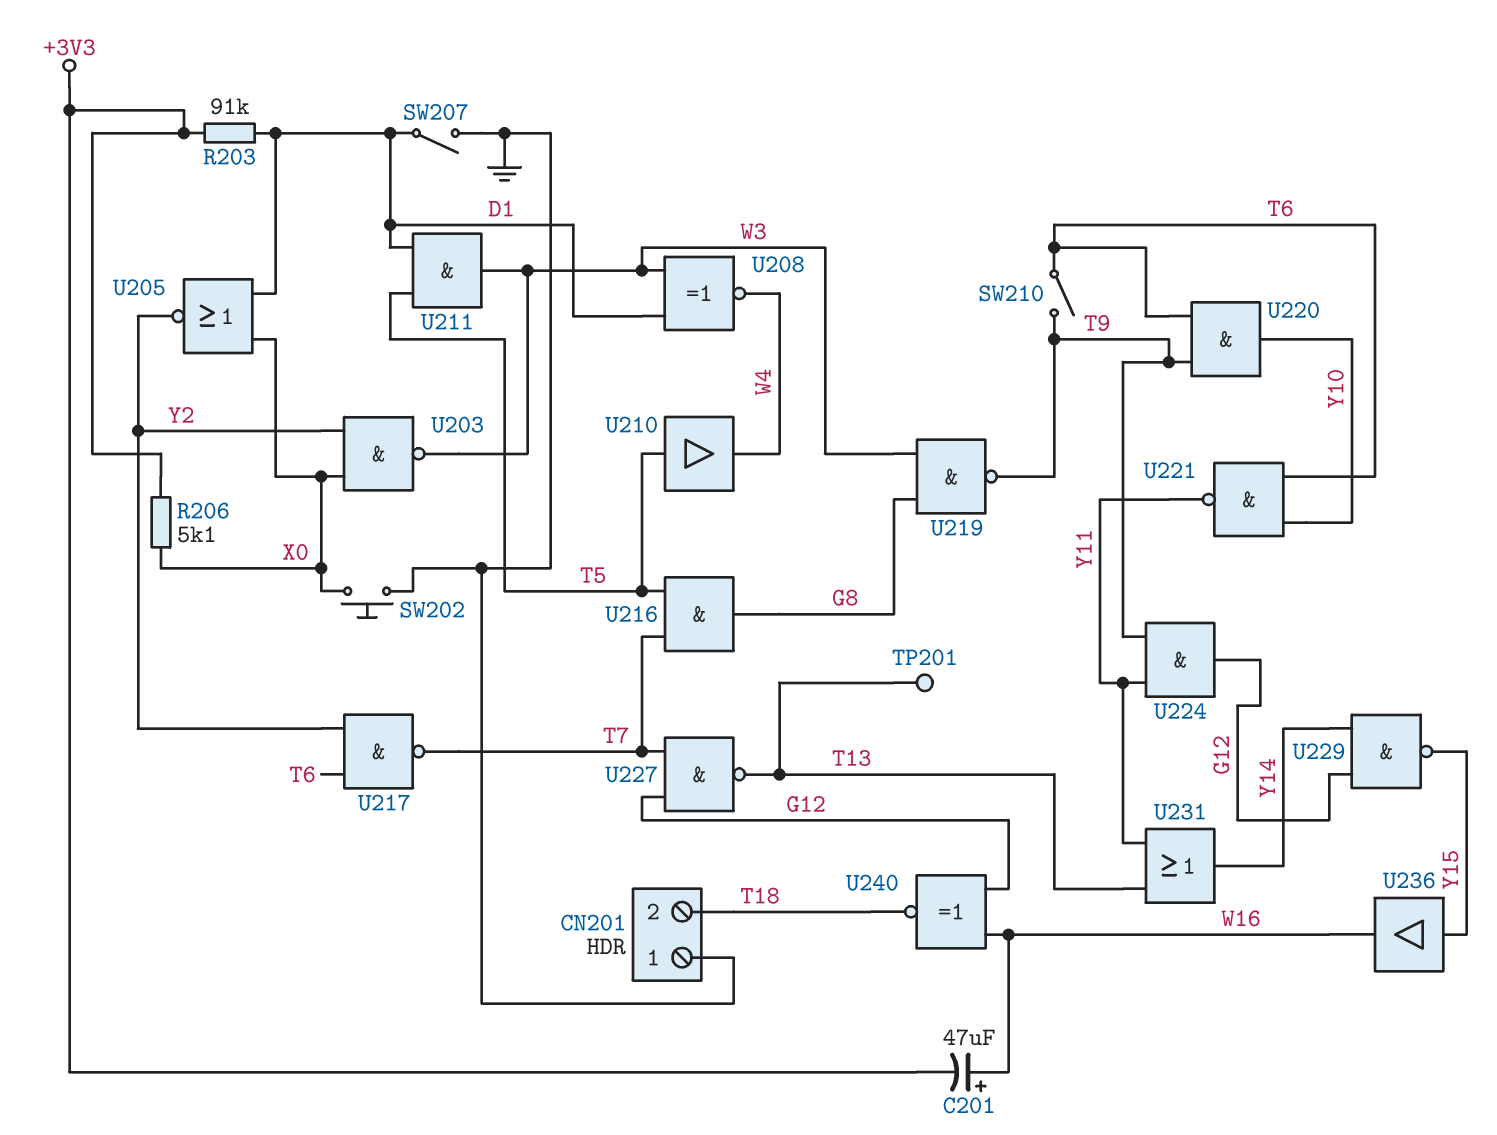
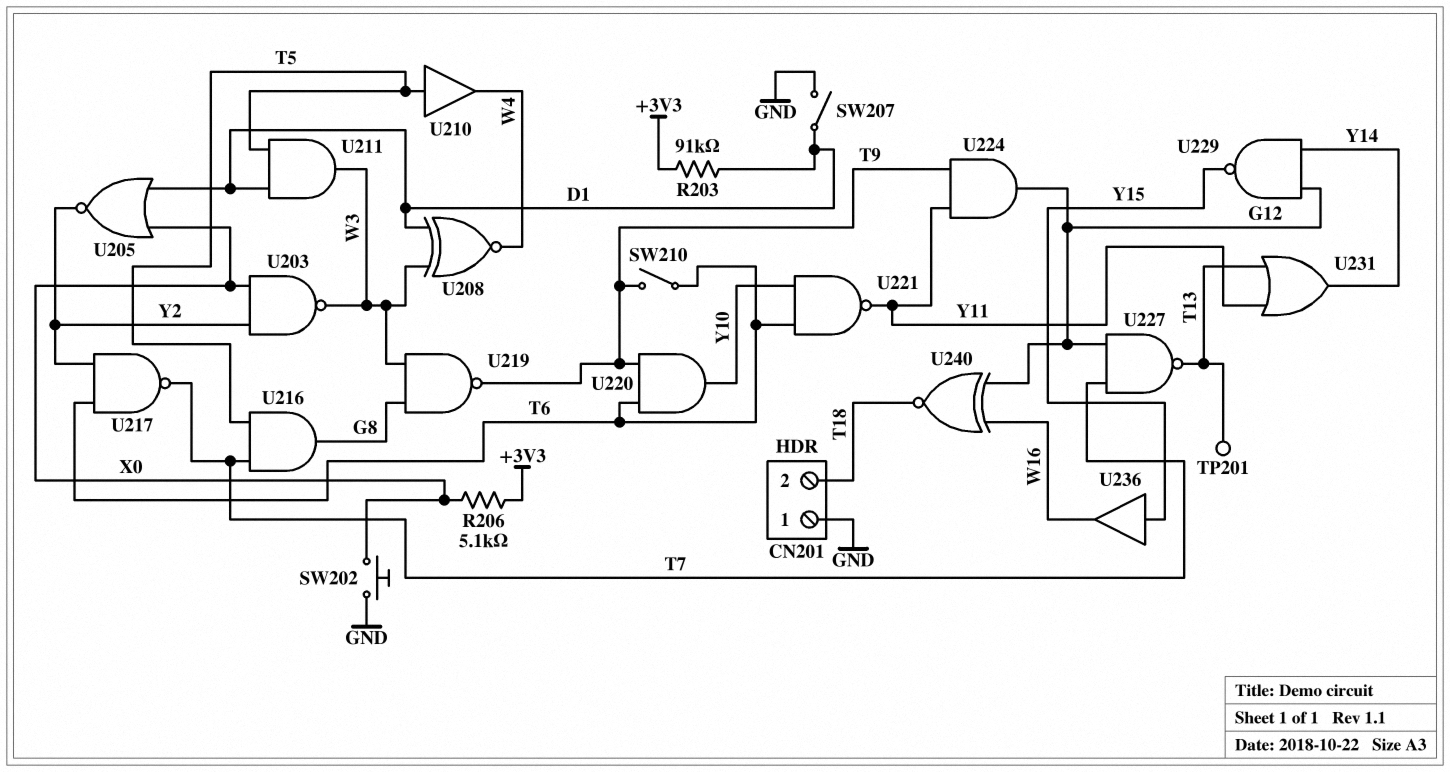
C201: 47uF (plus W16, minus +3V3) -> none

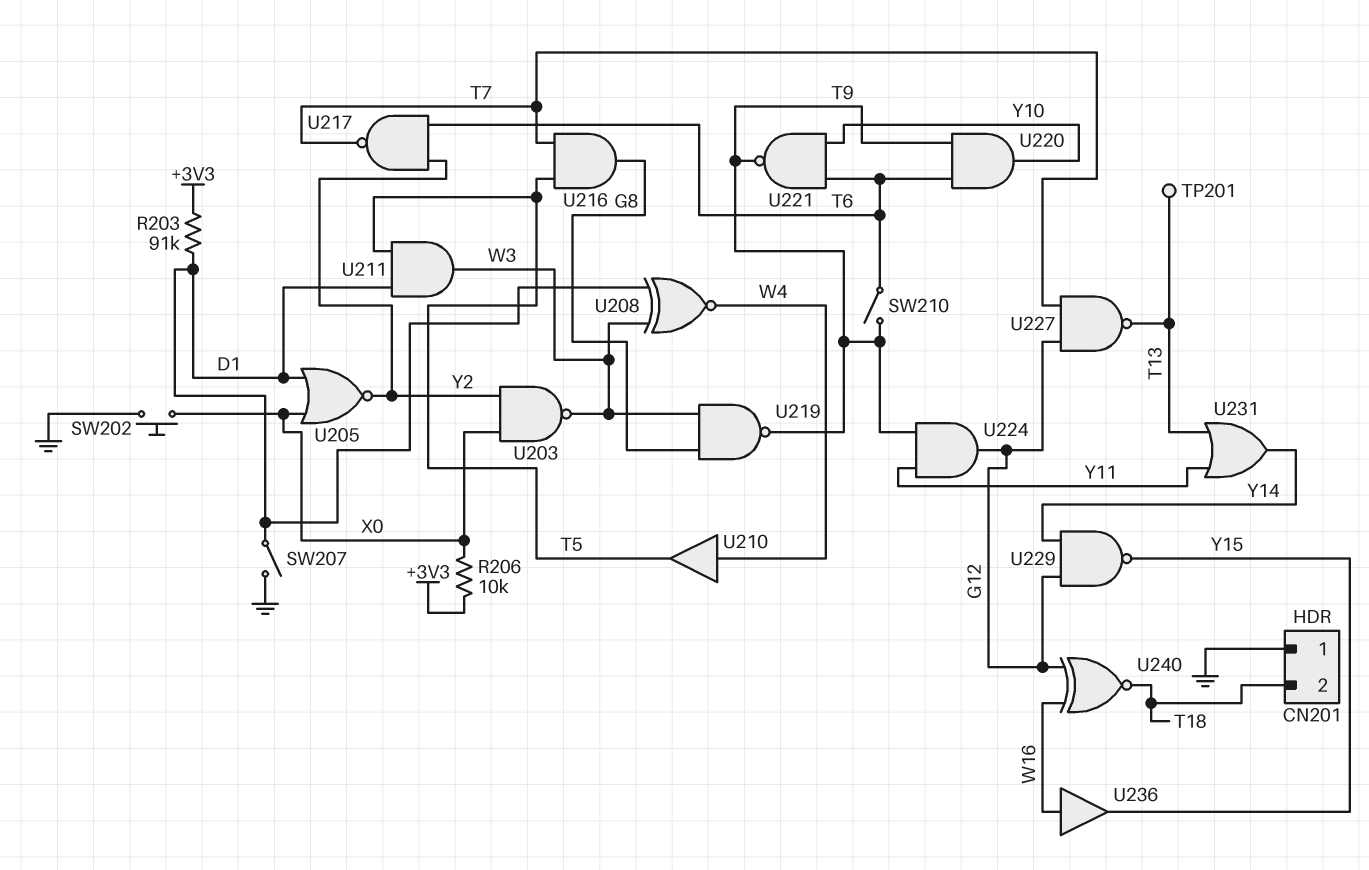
R206: 5.1k (+3V3, X0) -> 10k (+3V3, X0)
U210: buffer (in T5, out W4) -> buffer (in W4, out T5)
U221: NAND (in T6, in Y10, out Y11) -> NAND (in T6, in Y10, out T9)
U236: buffer (in Y15, out W16) -> buffer (in W16, out Y15)

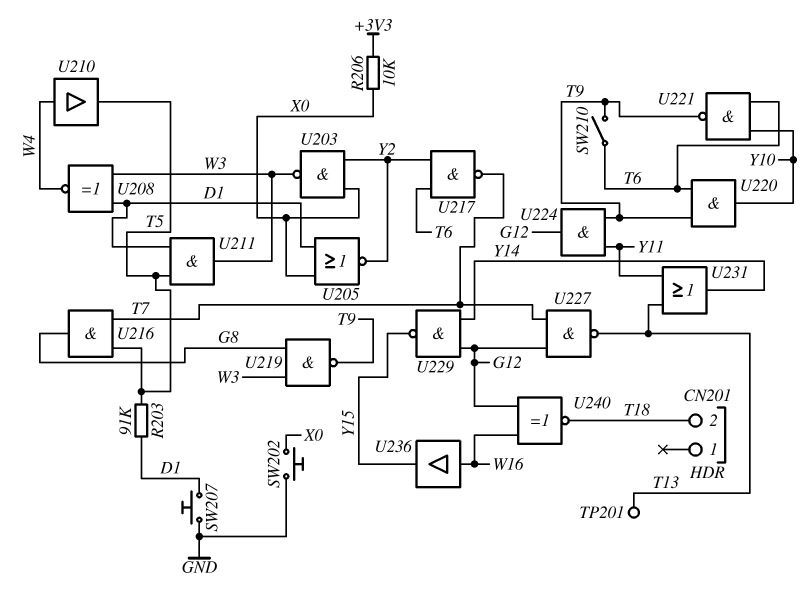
CN201 pin 1: GND -> none
R203: 91k (+3V3, D1) -> 91k (D1, T5)
SW207: switch (D1, GND) -> button (D1, GND)

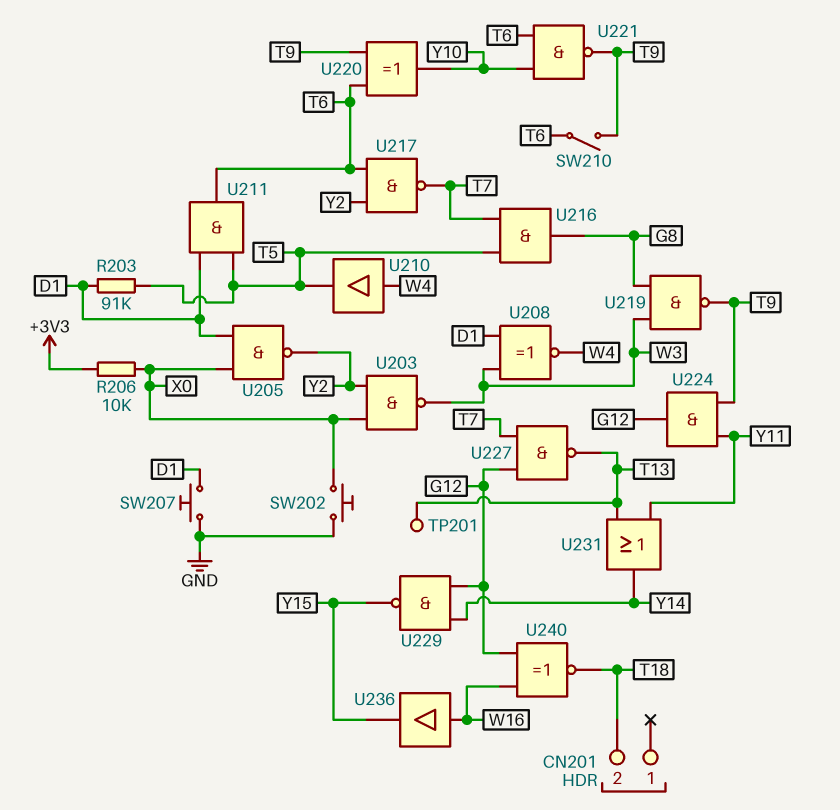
U205: NOR (in D1, in X0, out Y2) -> NAND (in D1, in X0, out Y2)
U211: AND (in D1, in T5, out W3) -> AND (in D1, in T5, out T6)
U220: AND (in T6, in T9, out Y10) -> XOR (in T6, in T9, out Y10)

